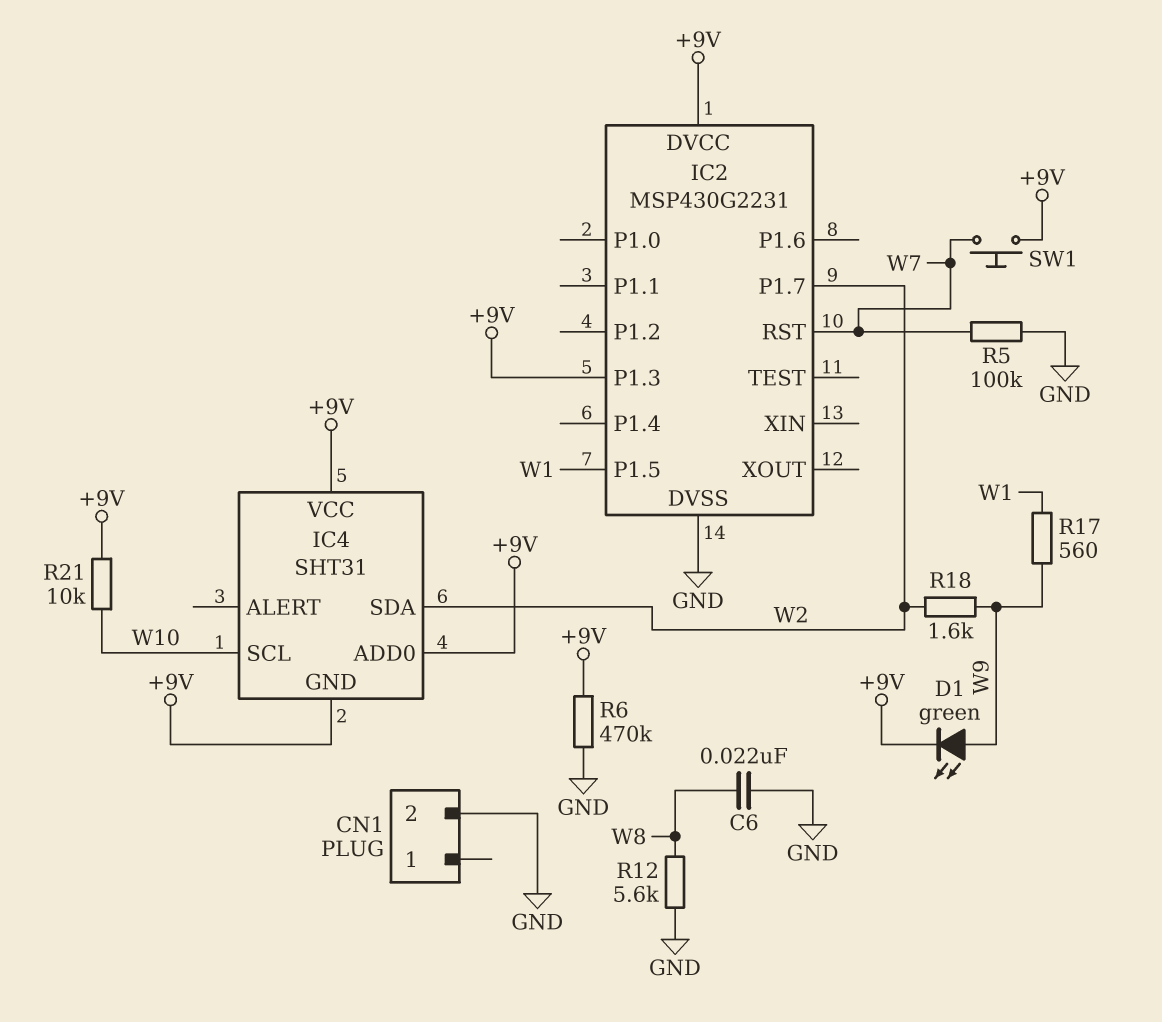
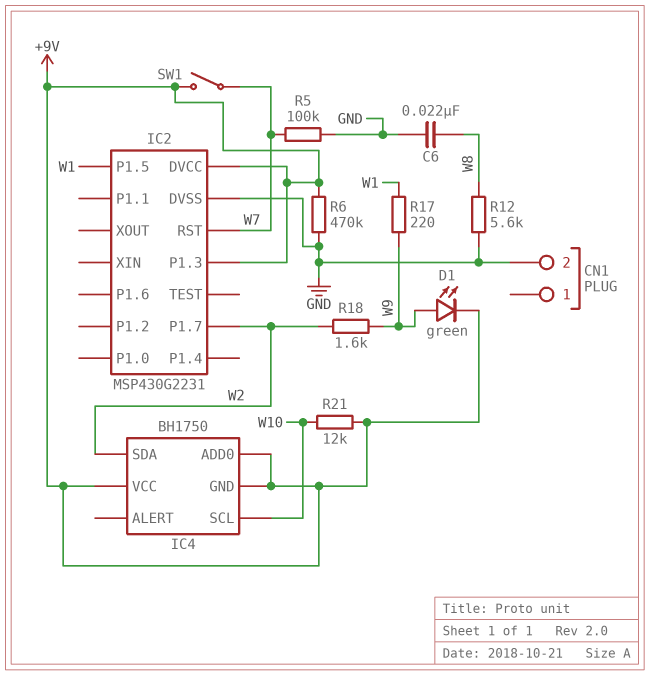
IC4: SHT31 -> BH1750
R17: 560 (W1, W9) -> 220 (W1, W9)
R21: 10k (+9V, W10) -> 12k (+9V, W10)
SW1: button (+9V, W7) -> switch (+9V, W7)

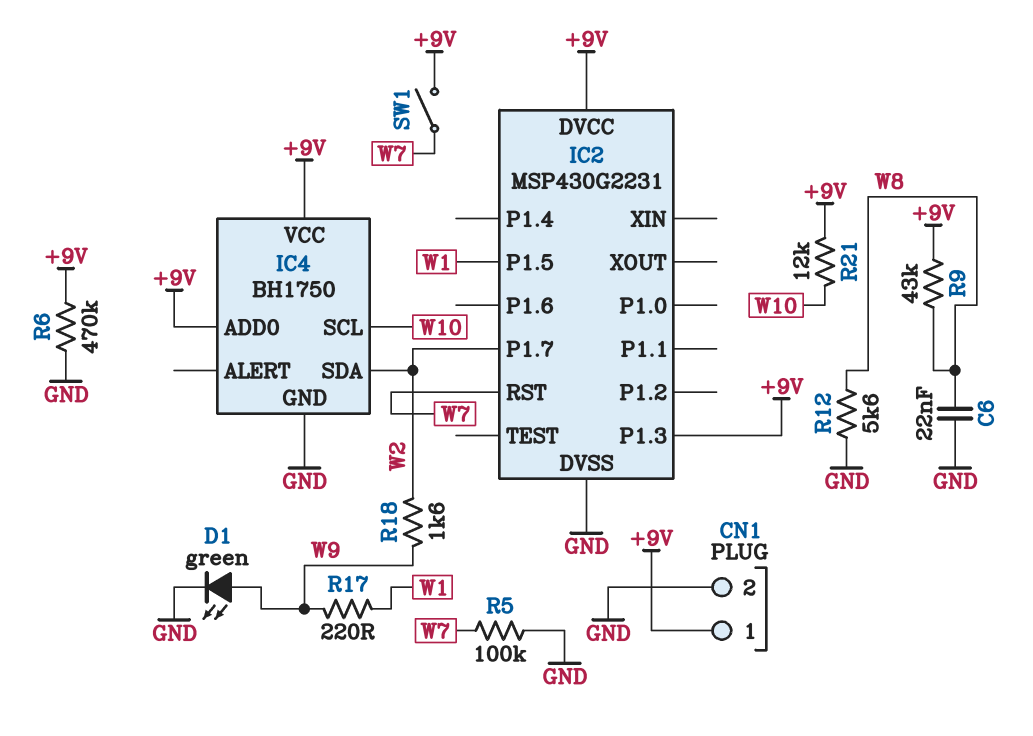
CN1 pin 1: none -> +9V
D1: LED green (A W9, K +9V) -> LED green (A W9, K GND)
IC4 pin GND: +9V -> GND
R9: none -> 43k (+9V, W8)

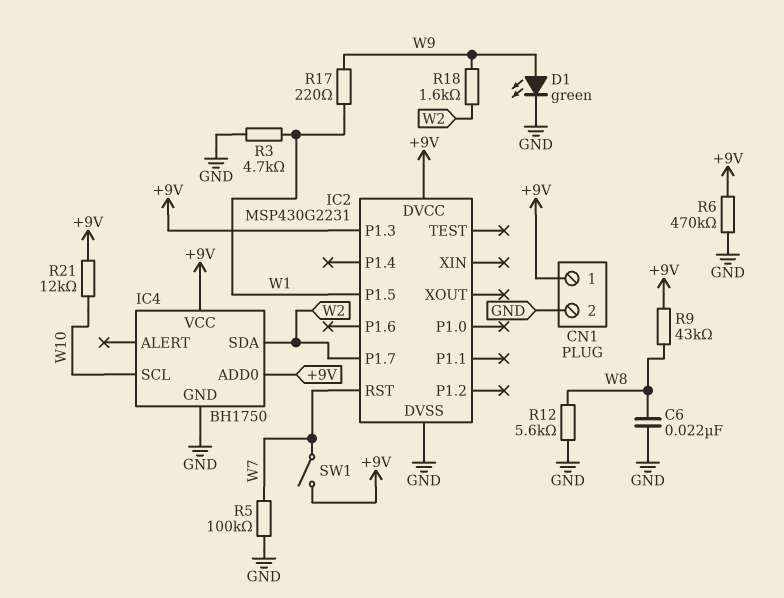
R3: none -> 4.7k (GND, W1)

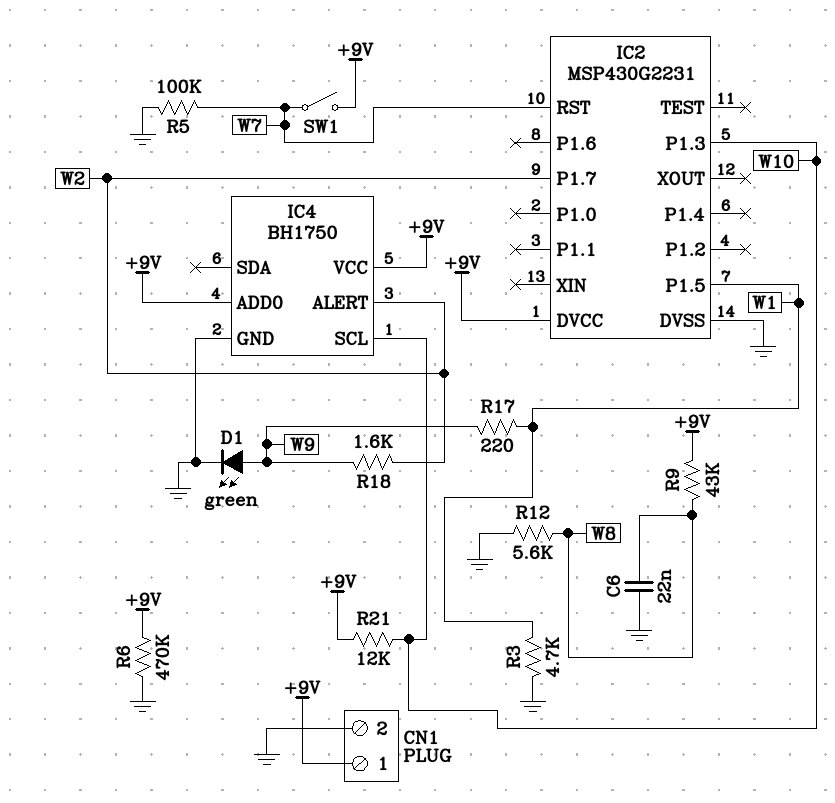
IC2 pin P1.3: +9V -> W10
IC4 pin ALERT: none -> W2
IC4 pin SDA: W2 -> none

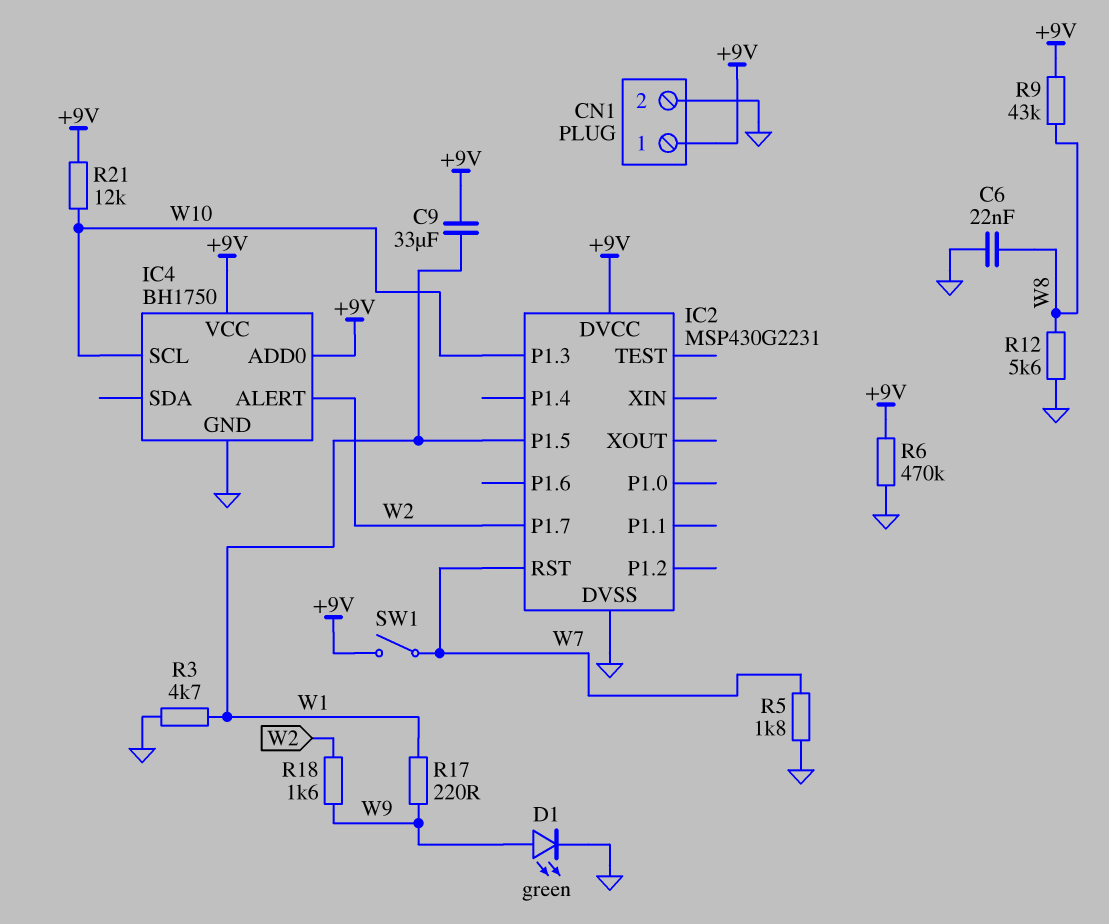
C9: none -> 33uF (+9V, W1)
R5: 100k (GND, W7) -> 1.8k (GND, W7)

